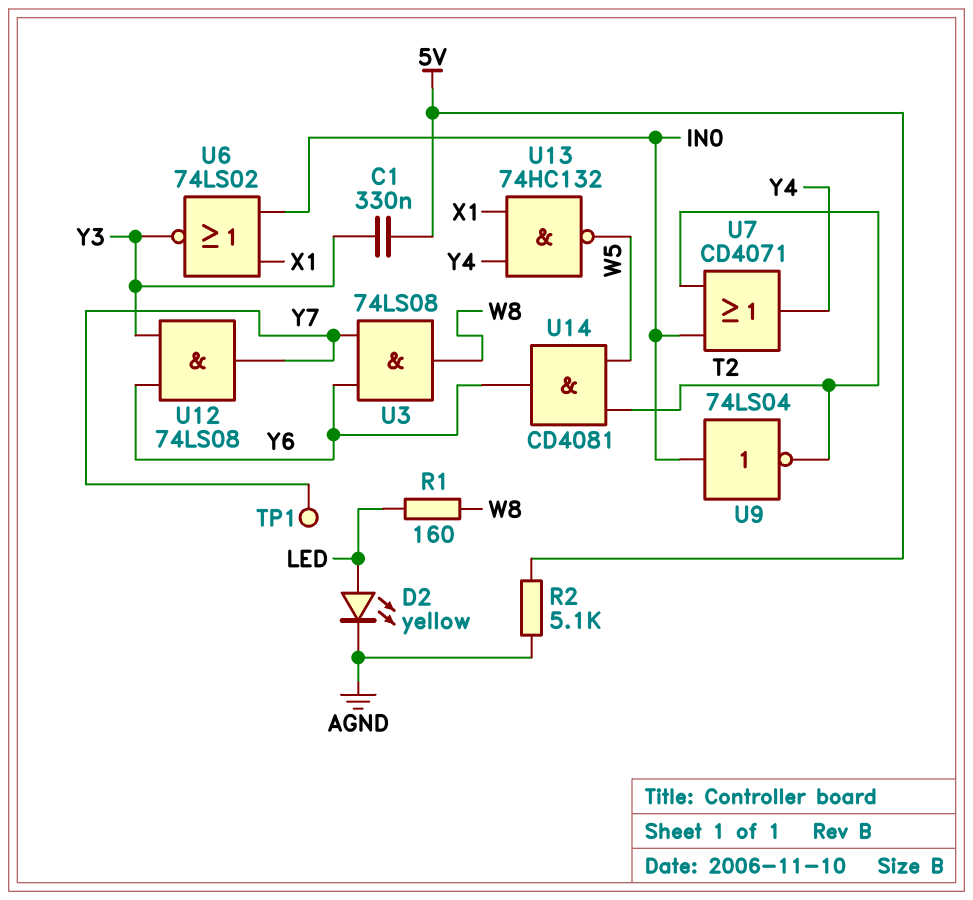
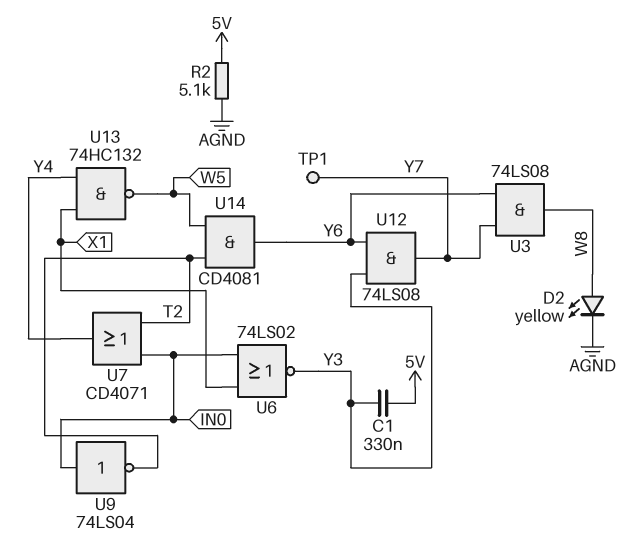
D2: LED yellow (A LED, K AGND) -> LED yellow (A W8, K AGND)
R1: 160 (LED, W8) -> none

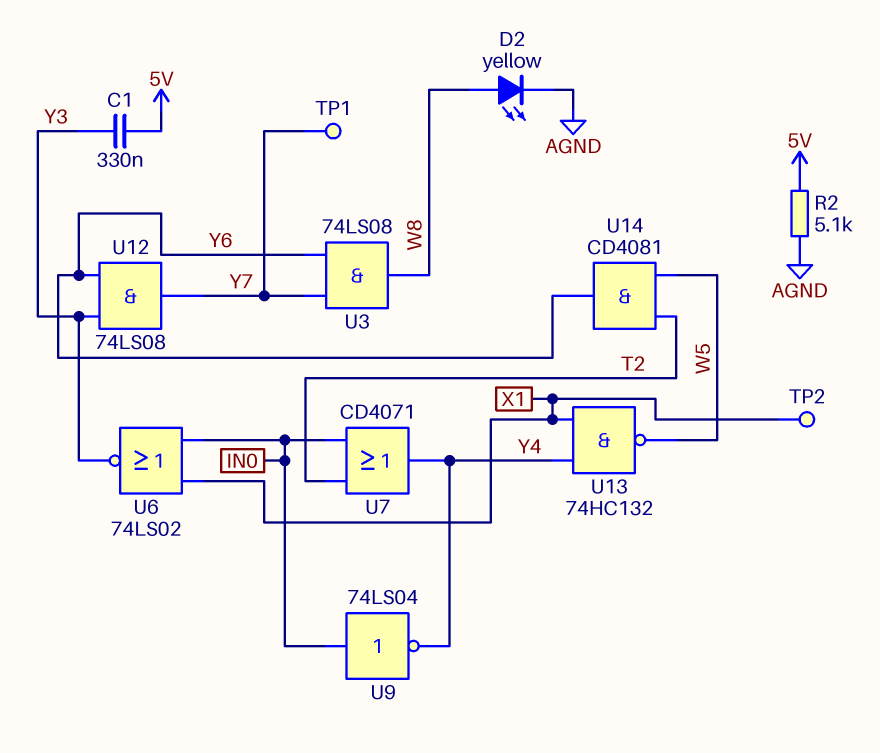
TP2: none -> test point (X1)
U9: NOT 74LS04 (in IN0, out T2) -> NOT 74LS04 (in IN0, out Y4)

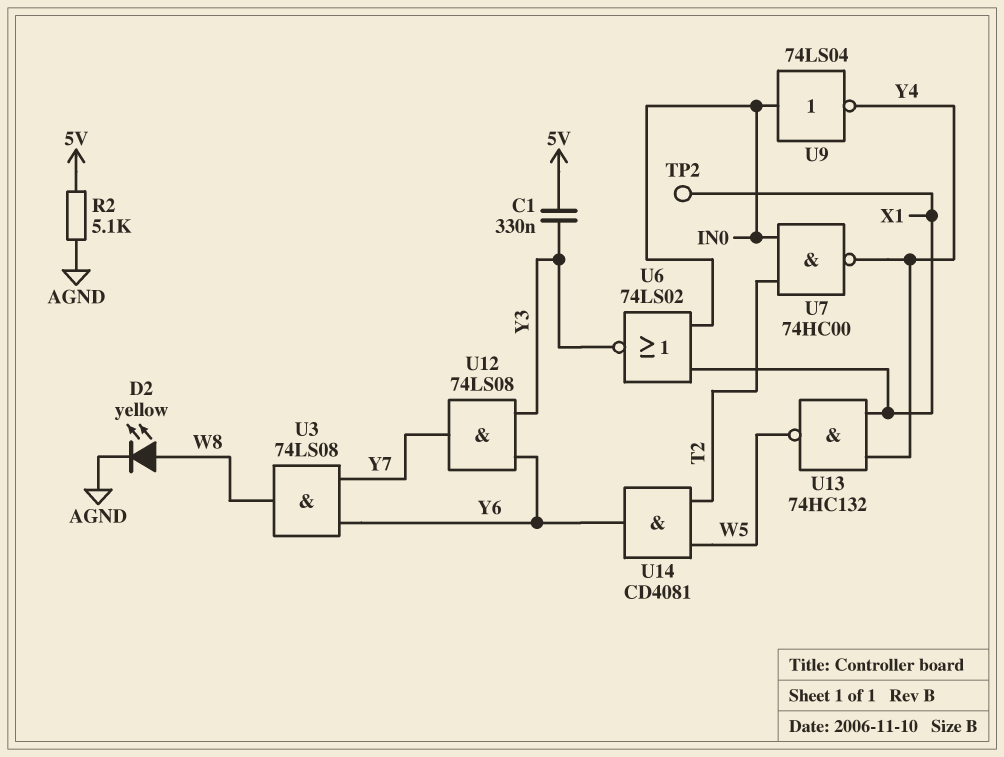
TP1: test point (Y7) -> none
U7: OR CD4071 (in IN0, in T2, out Y4) -> NAND 74HC00 (in IN0, in T2, out Y4)

